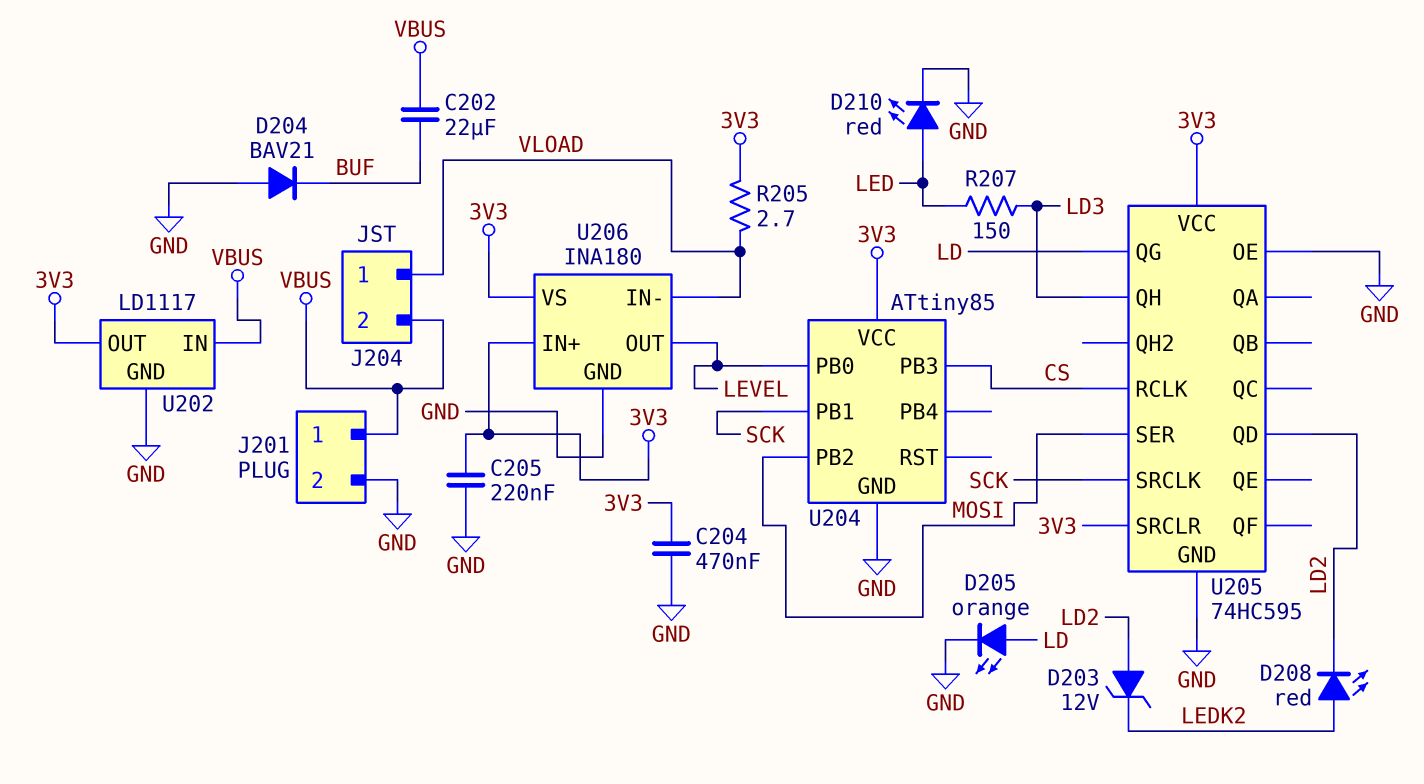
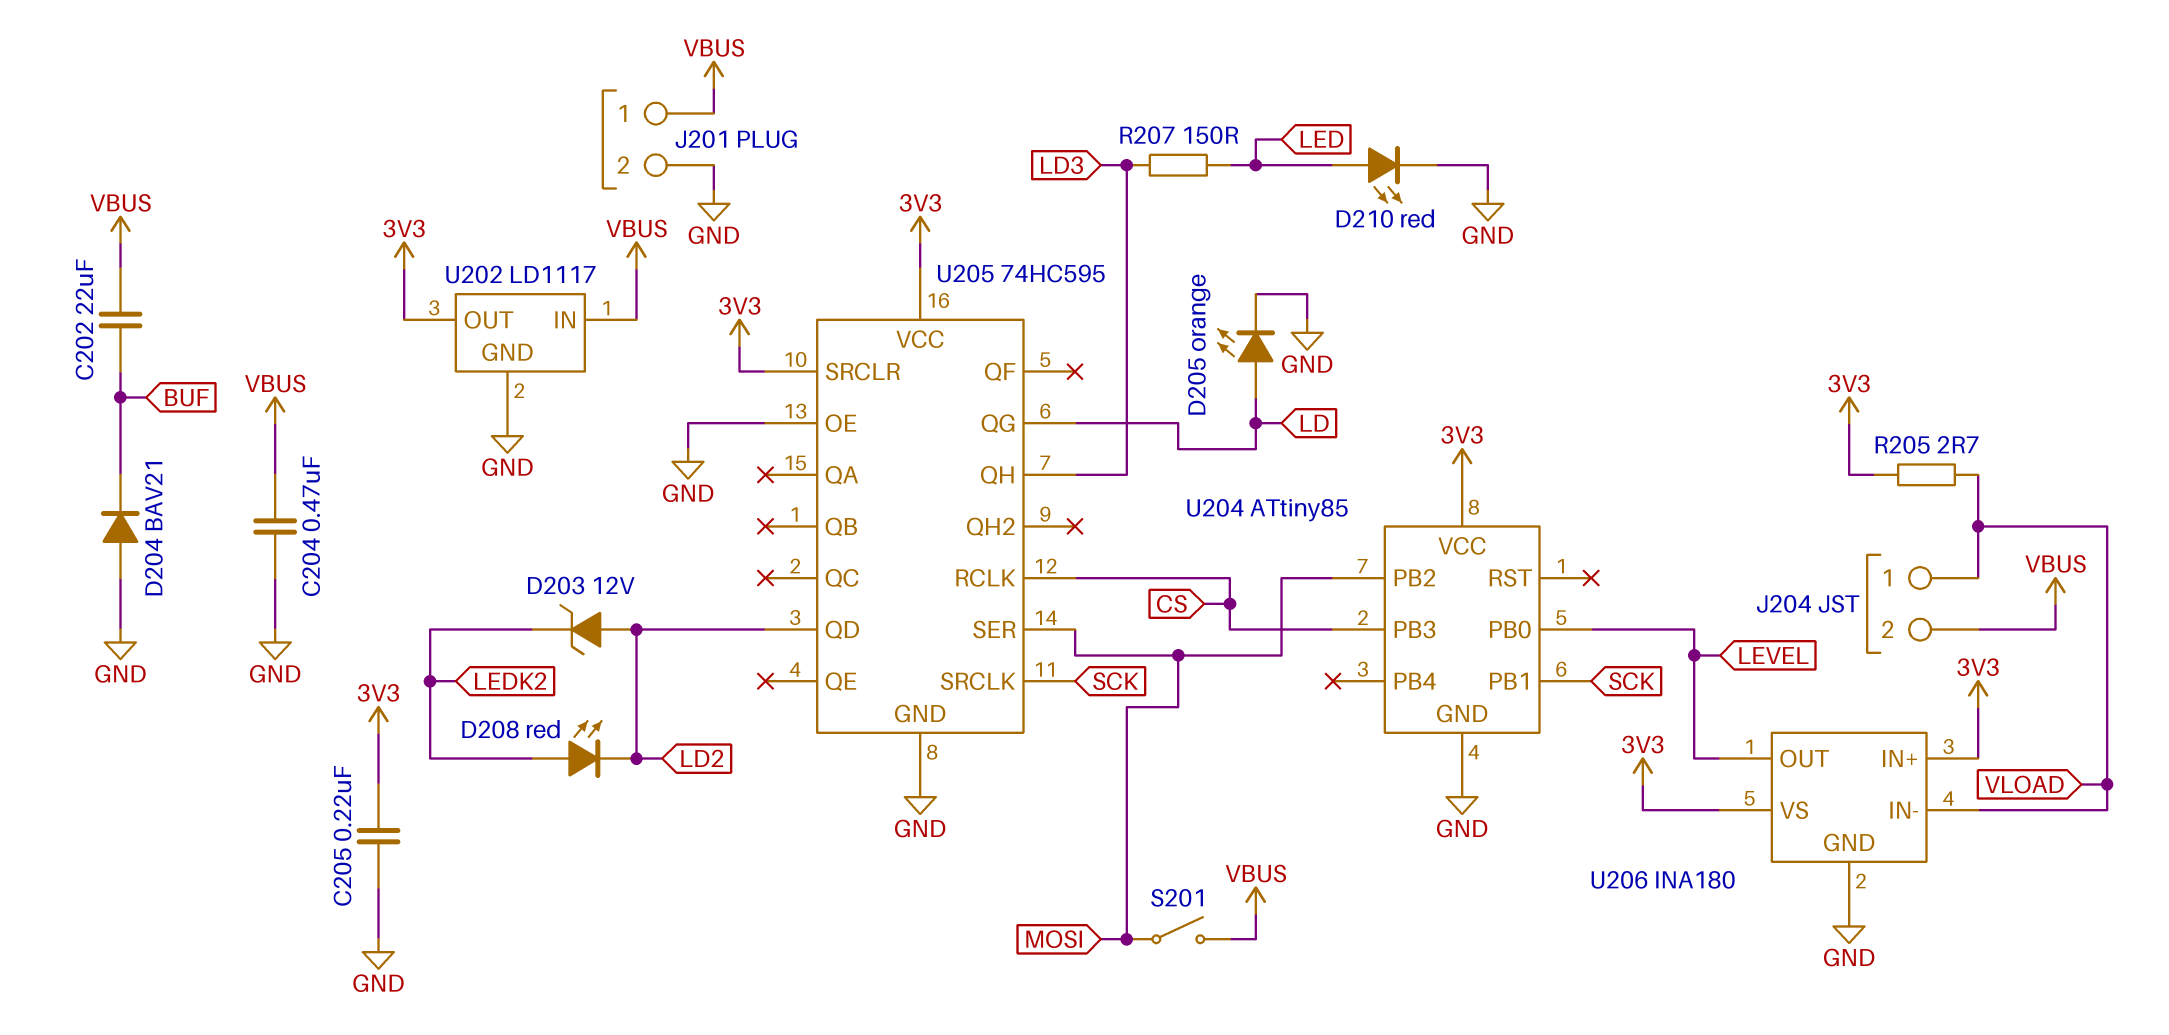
C204: 470nF (3V3, GND) -> 470nF (GND, VBUS)
S201: none -> switch (MOSI, VBUS)

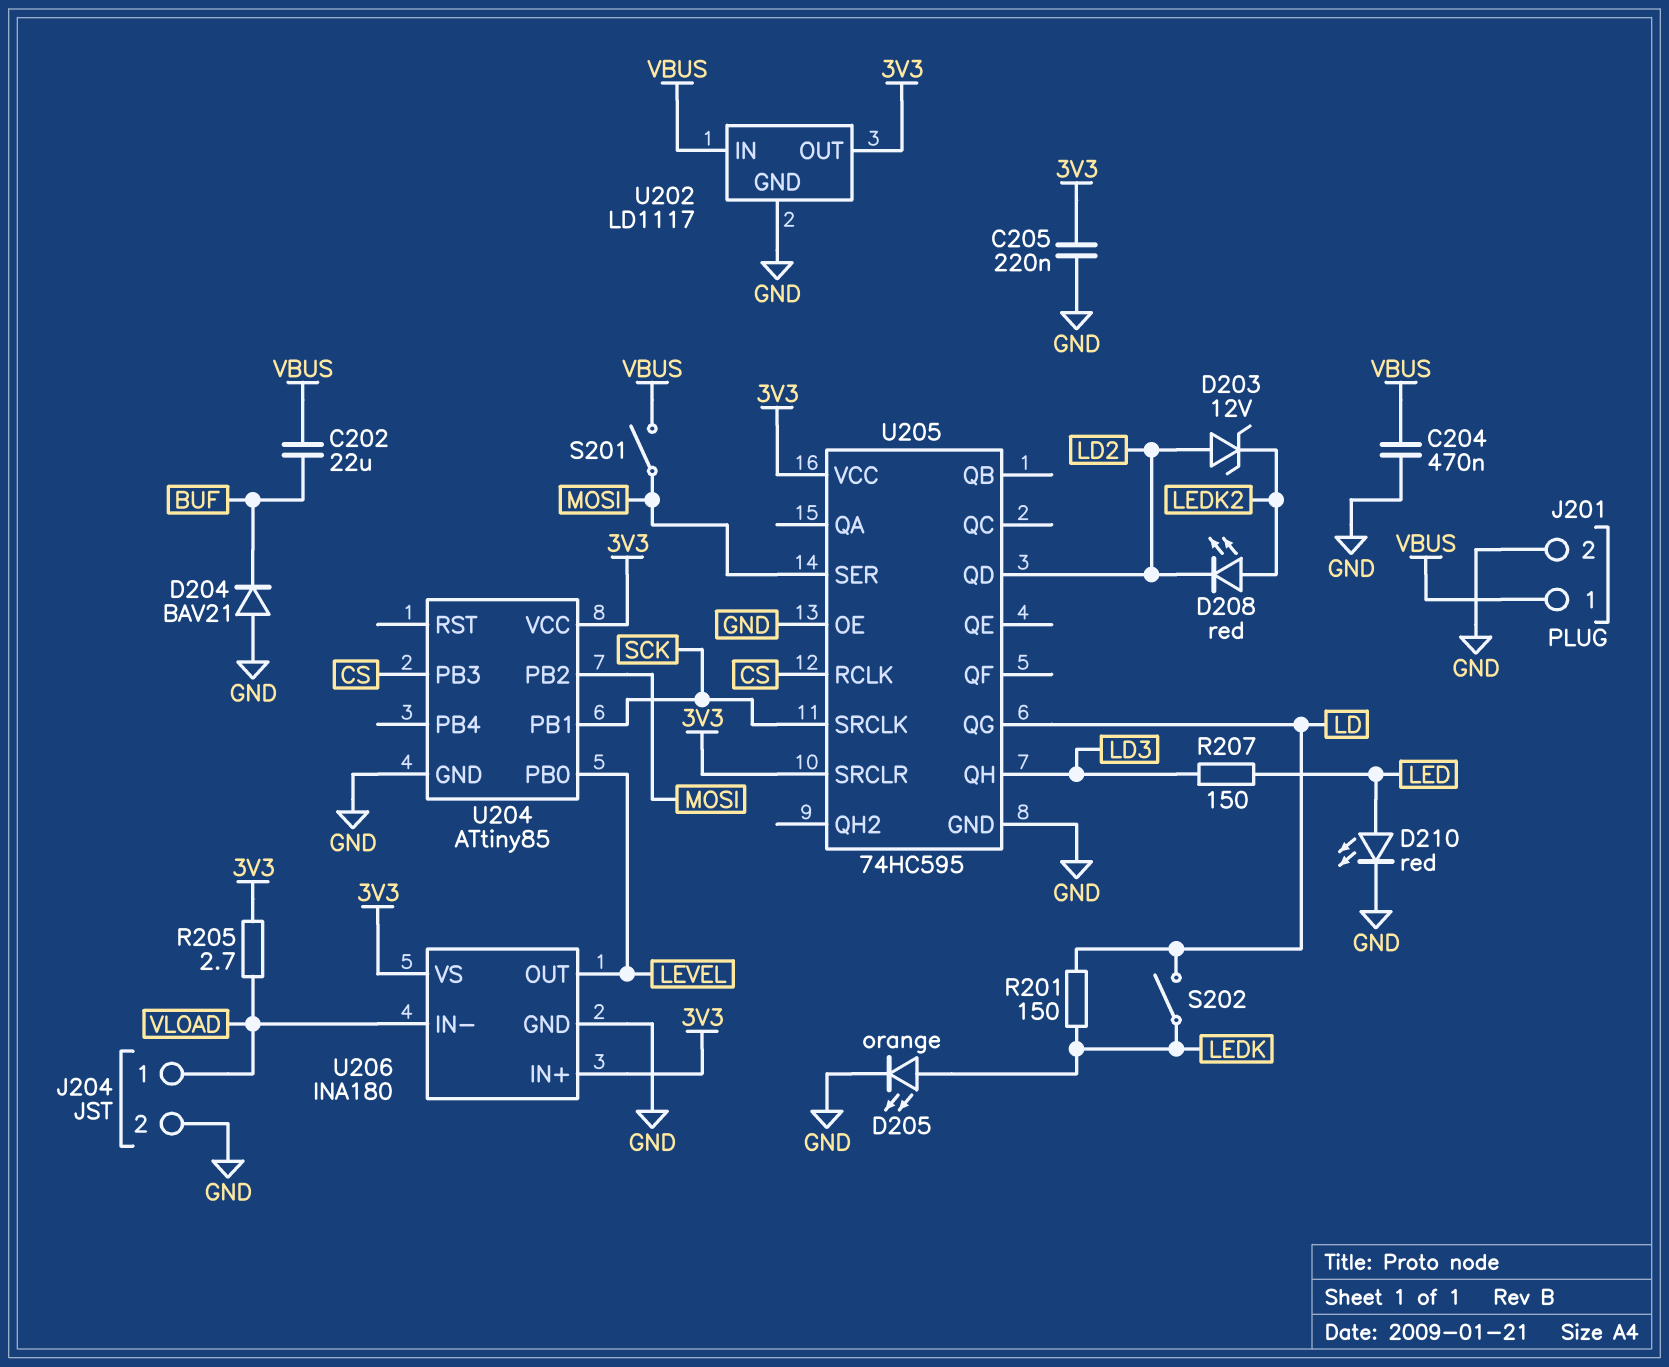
D205: LED orange (A LD, K GND) -> LED orange (A LEDK, K GND)
J204 pin 2: VBUS -> GND
R201: none -> 150 (LD, LEDK)
S202: none -> switch (LD, LEDK)

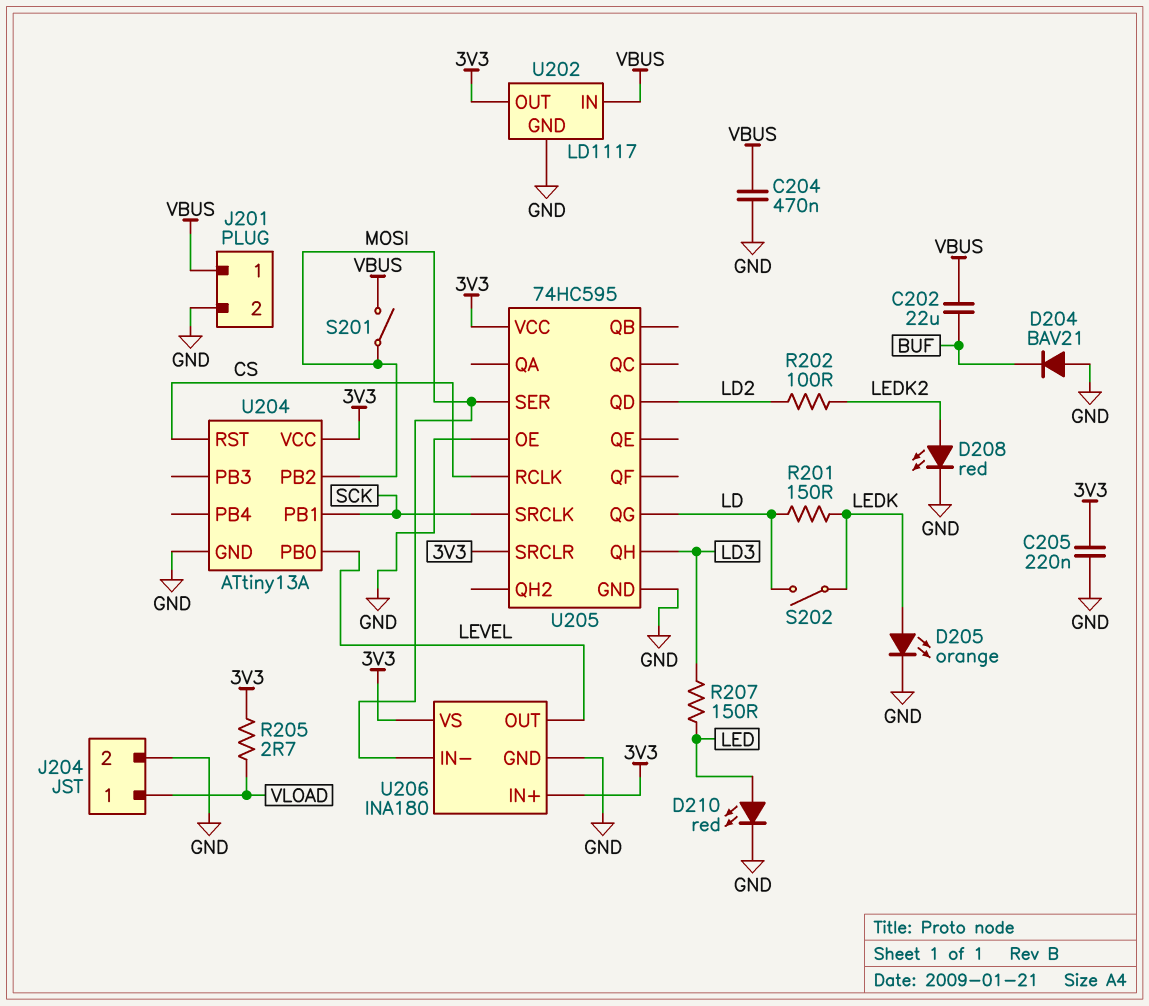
D203: zener 12V (A LD2, K LEDK2) -> none
D208: LED red (A LEDK2, K LD2) -> LED red (A LEDK2, K GND)
R202: none -> 100 (LD2, LEDK2)
U204: ATtiny85 -> ATtiny13A
U204 pin PB3: CS -> none
U204 pin RST: none -> CS
U206 pin IN-: VLOAD -> MOSI

